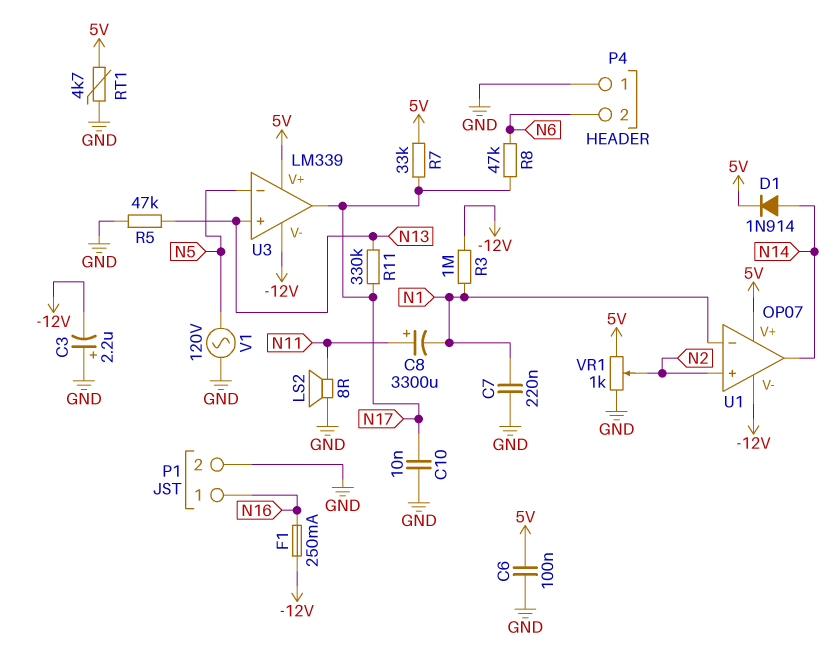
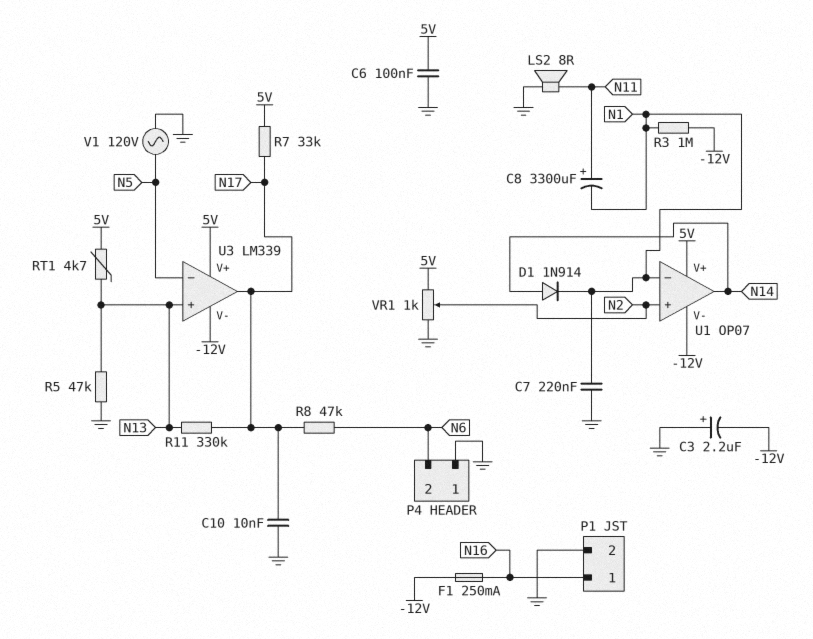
D1: diode 1N914 (A N14, K 5V) -> diode 1N914 (A N14, K N1)
RT1: 4.7k (5V, GND) -> 4.7k (5V, N13)

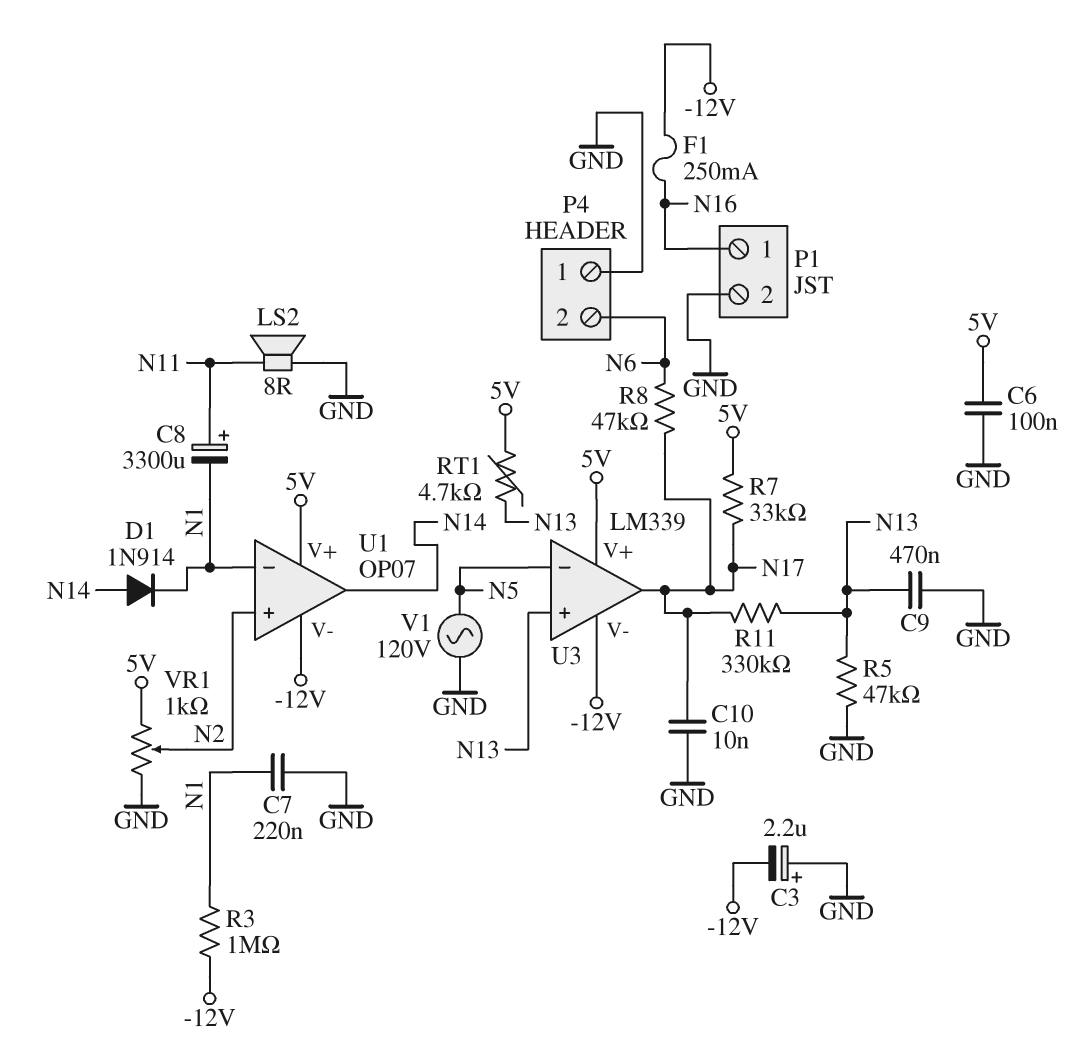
C9: none -> 470nF (GND, N13)

